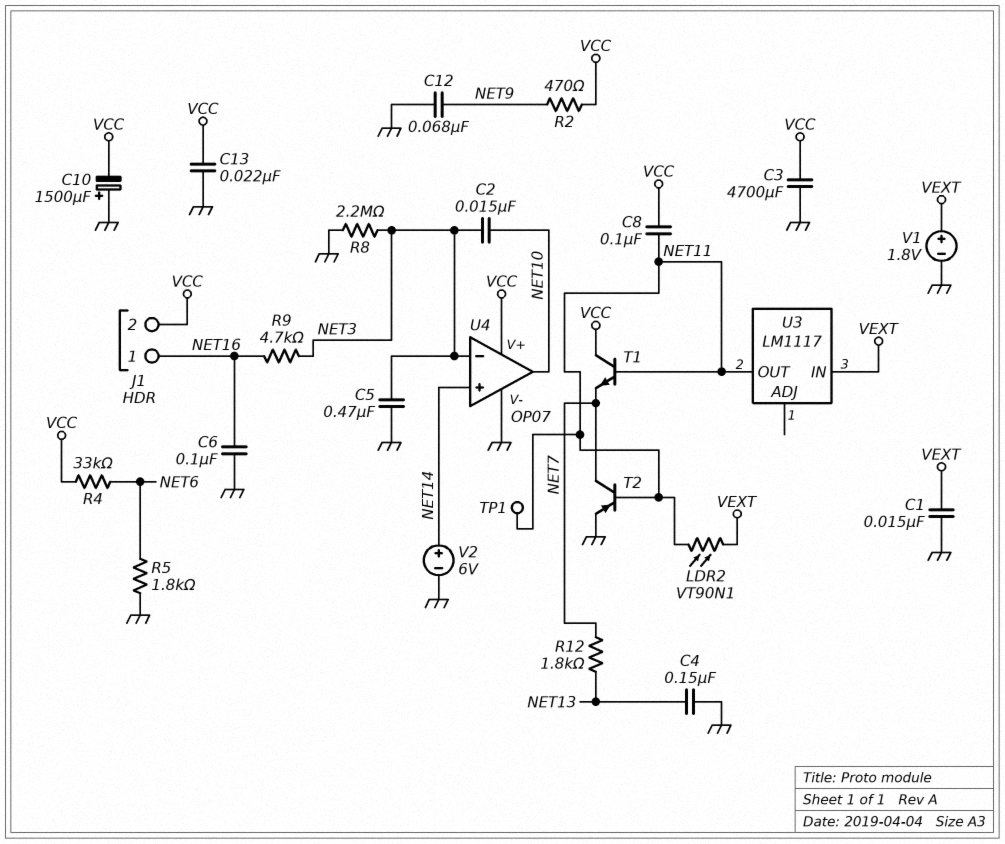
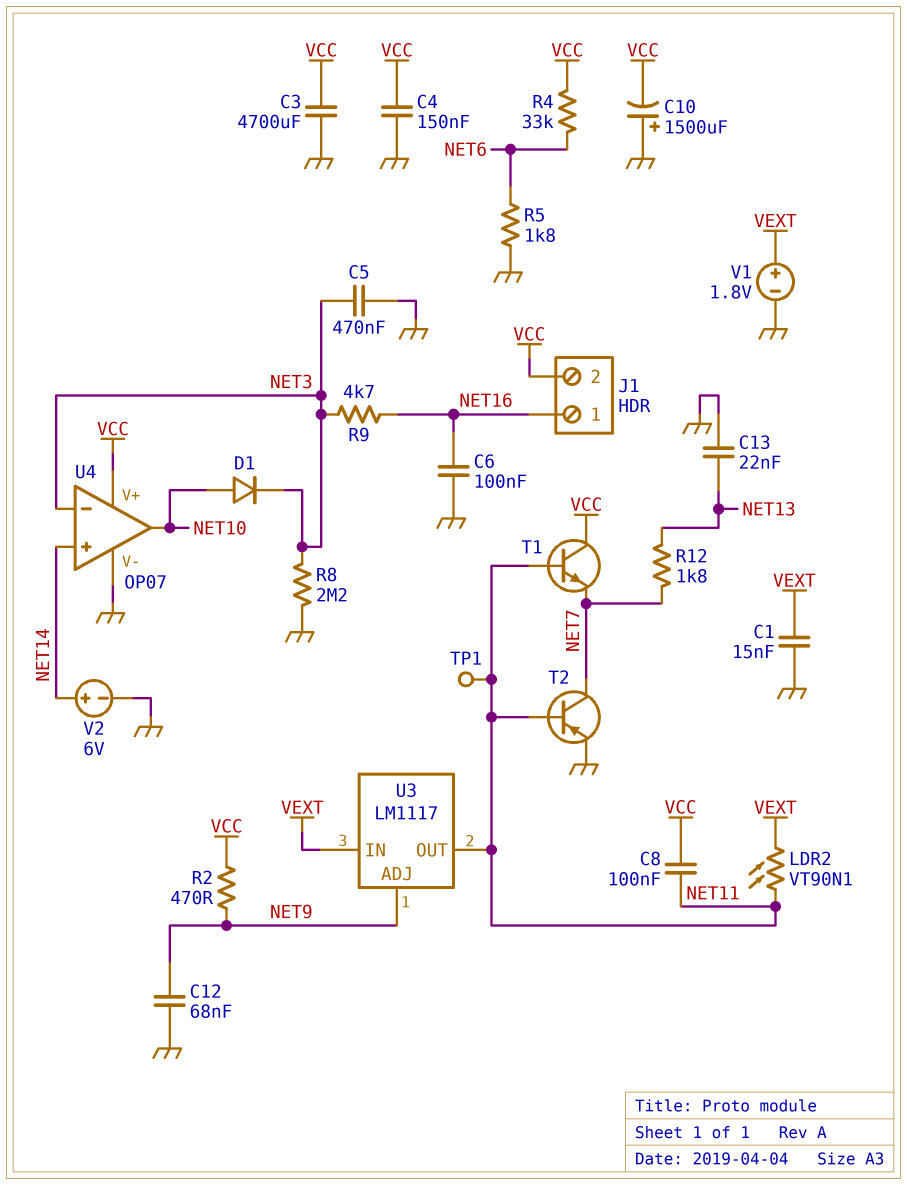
C2: 15nF (NET3, NET10) -> none
C4: 150nF (GND, NET13) -> 150nF (GND, VCC)
C13: 22nF (GND, VCC) -> 22nF (GND, NET13)
D1: none -> diode (A NET10, K NET3)
U3 pin ADJ: none -> NET9

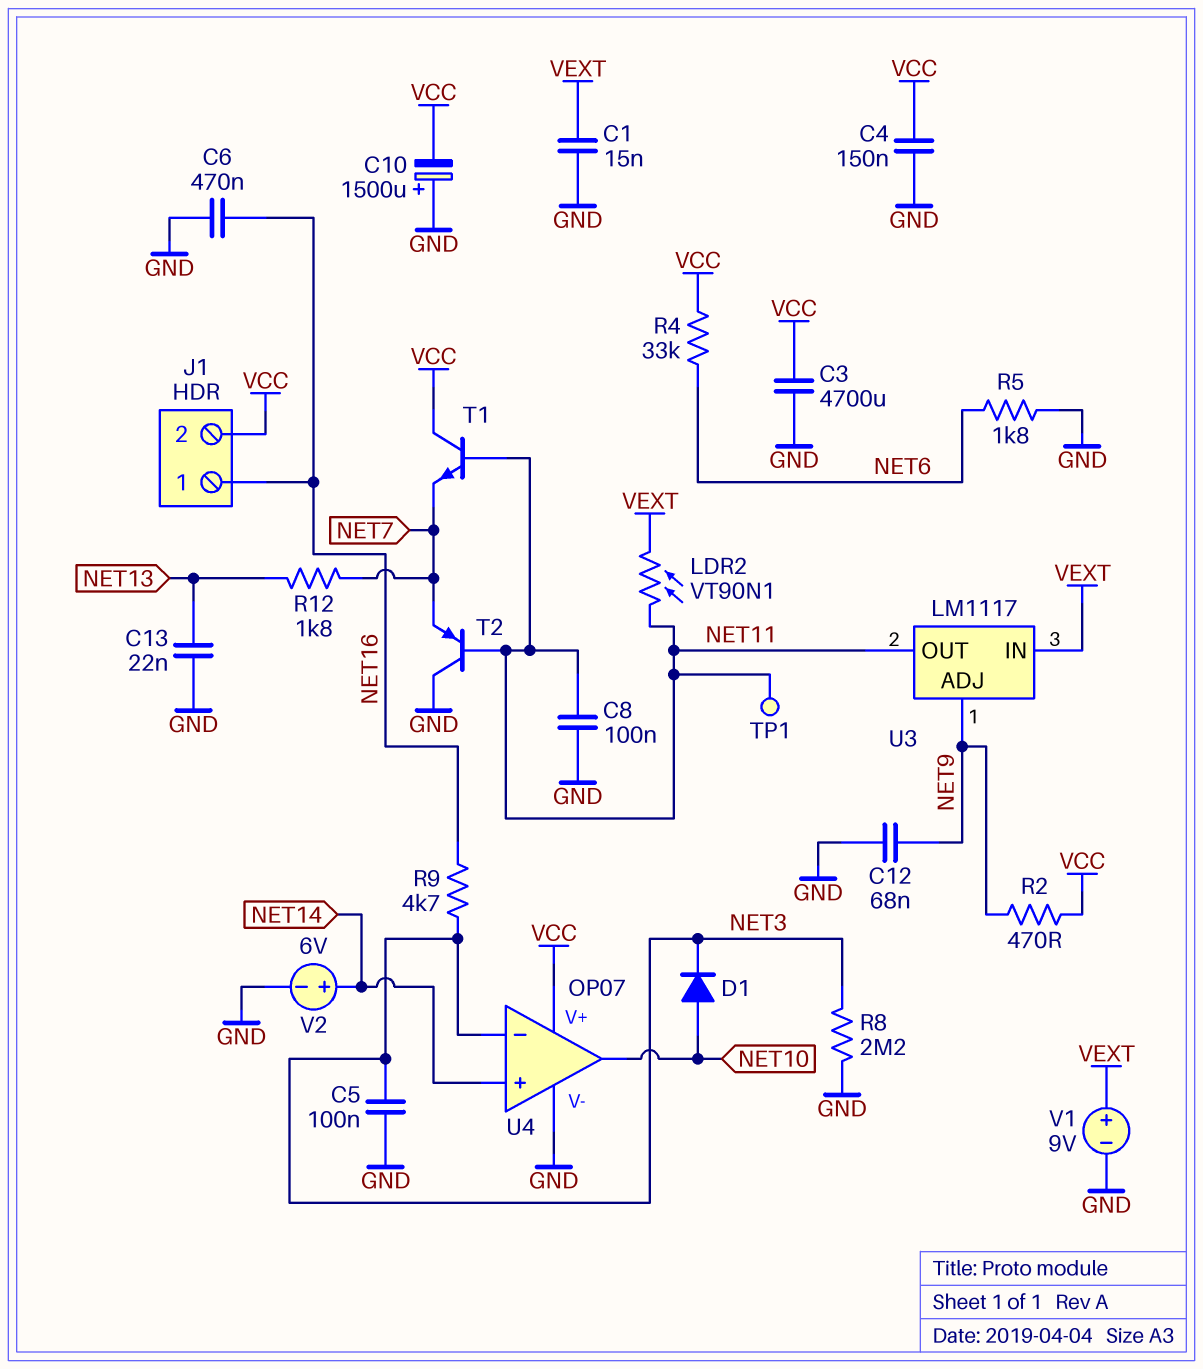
C5: 470nF (GND, NET3) -> 100nF (GND, NET3)
C6: 100nF (GND, NET16) -> 470nF (GND, NET16)
C8: 100nF (NET11, VCC) -> 100nF (GND, NET11)
T2: PNP (B NET11, C NET7, E GND) -> PNP (B NET11, C GND, E NET7)
V1: 1.8V (plus VEXT, minus GND) -> 9V (plus VEXT, minus GND)

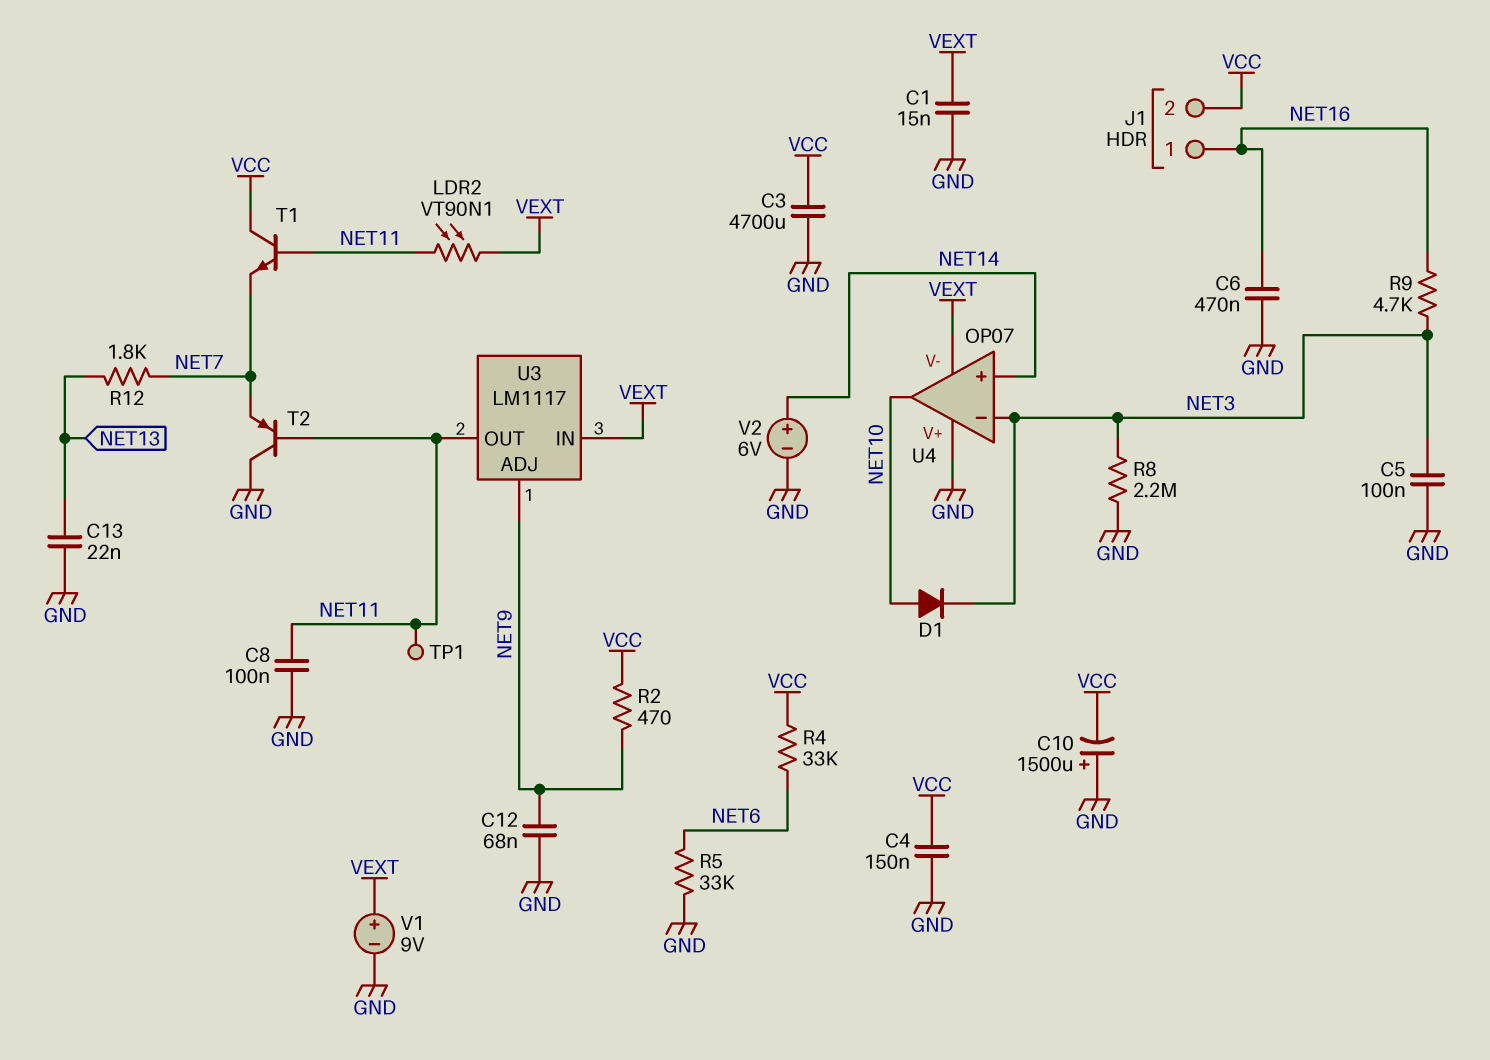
R5: 1.8k (GND, NET6) -> 33k (GND, NET6)
U4 pin V+: VCC -> GND
U4 pin V-: GND -> VEXT

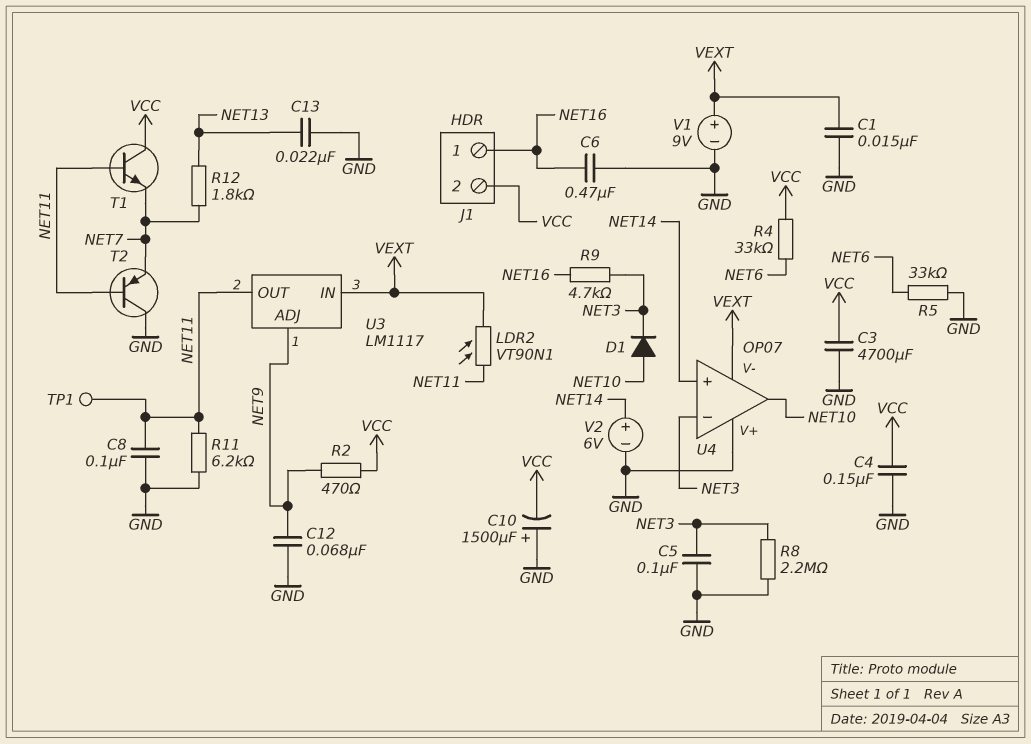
R11: none -> 6.2k (GND, NET11)

